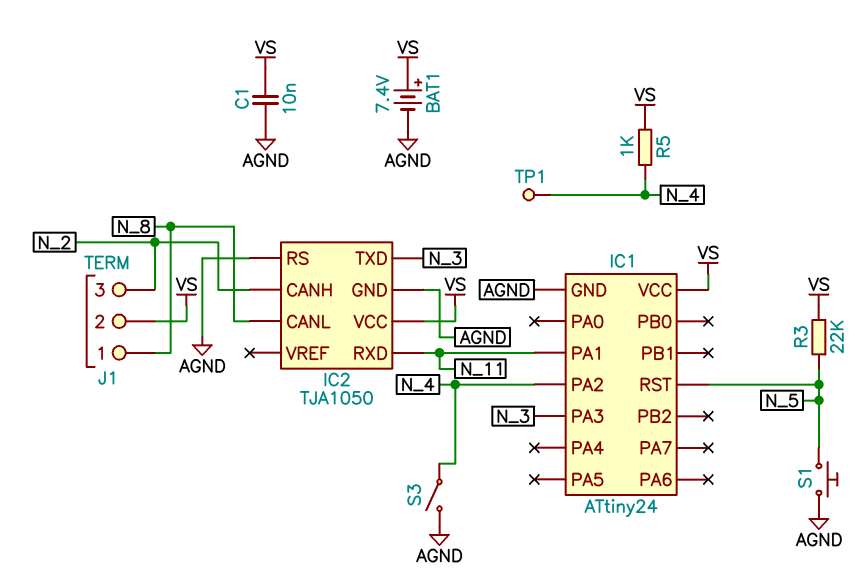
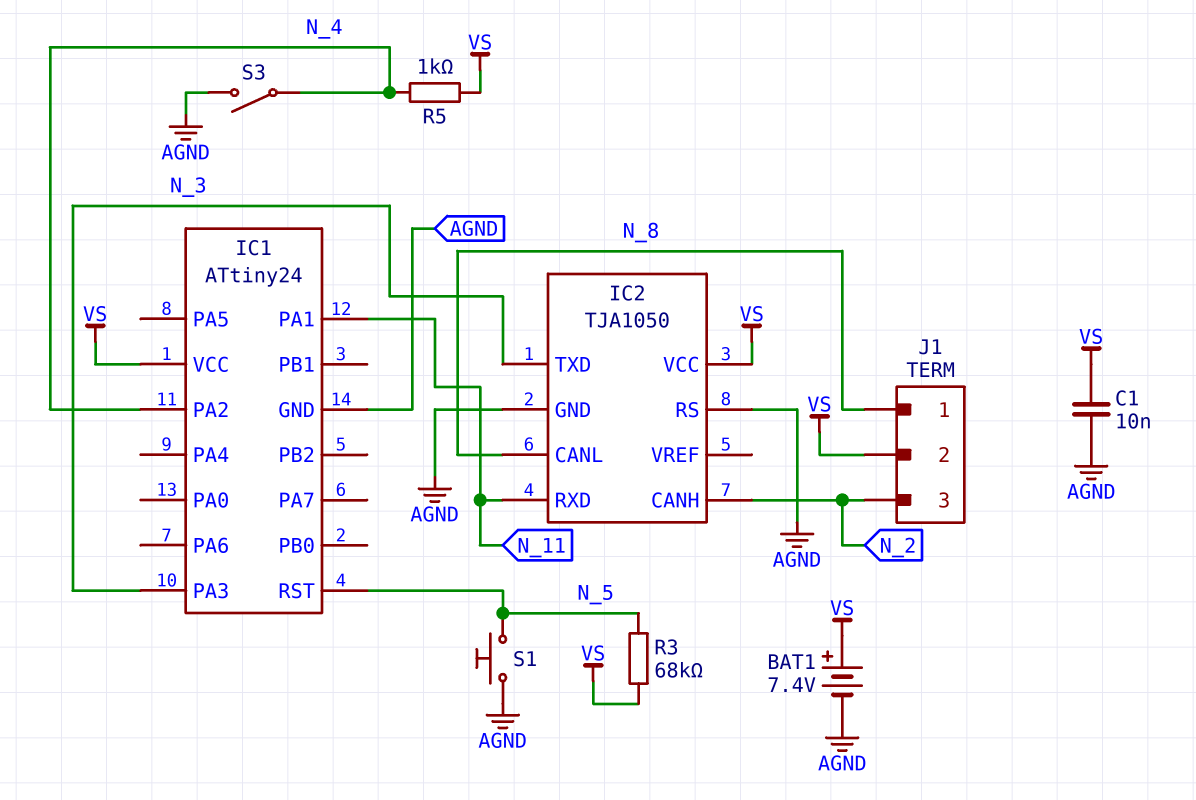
R3: 22k (N_5, VS) -> 68k (N_5, VS)
TP1: test point (N_4) -> none

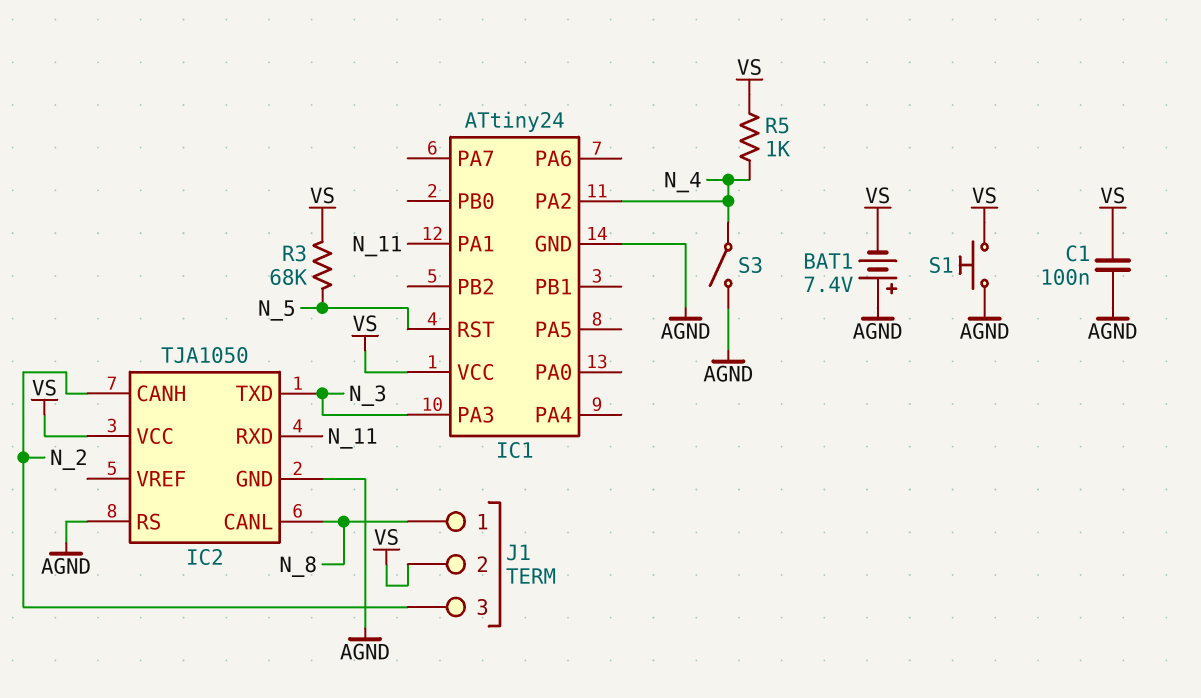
BAT1: 7.4V (plus VS, minus AGND) -> 7.4V (plus AGND, minus VS)
C1: 10nF (AGND, VS) -> 100nF (AGND, VS)
S1: button (AGND, N_5) -> button (AGND, VS)

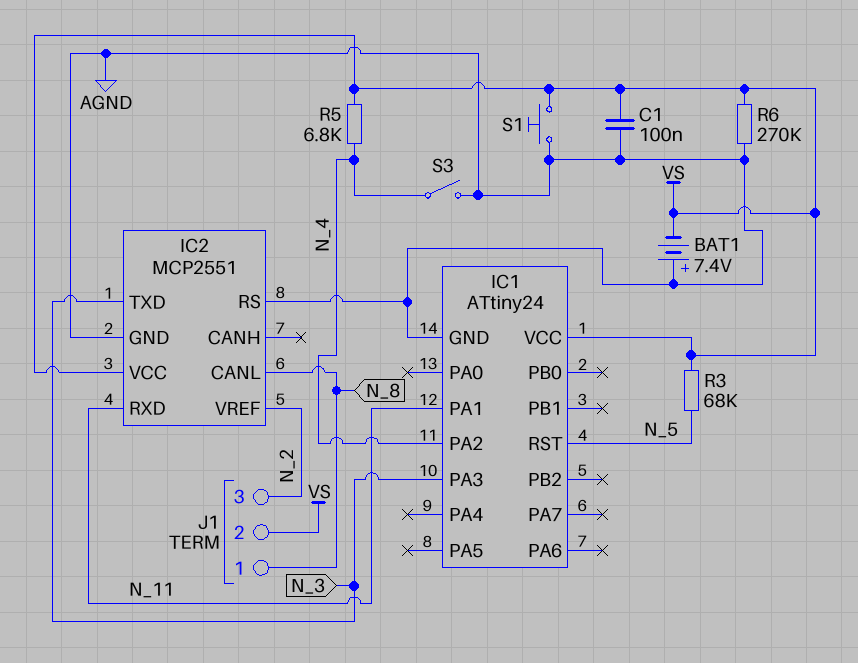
IC2: TJA1050 -> MCP2551
IC2 pin CANH: N_2 -> none
IC2 pin VREF: none -> N_2
R5: 1k (N_4, VS) -> 6.8k (N_4, VS)
R6: none -> 270k (AGND, VS)

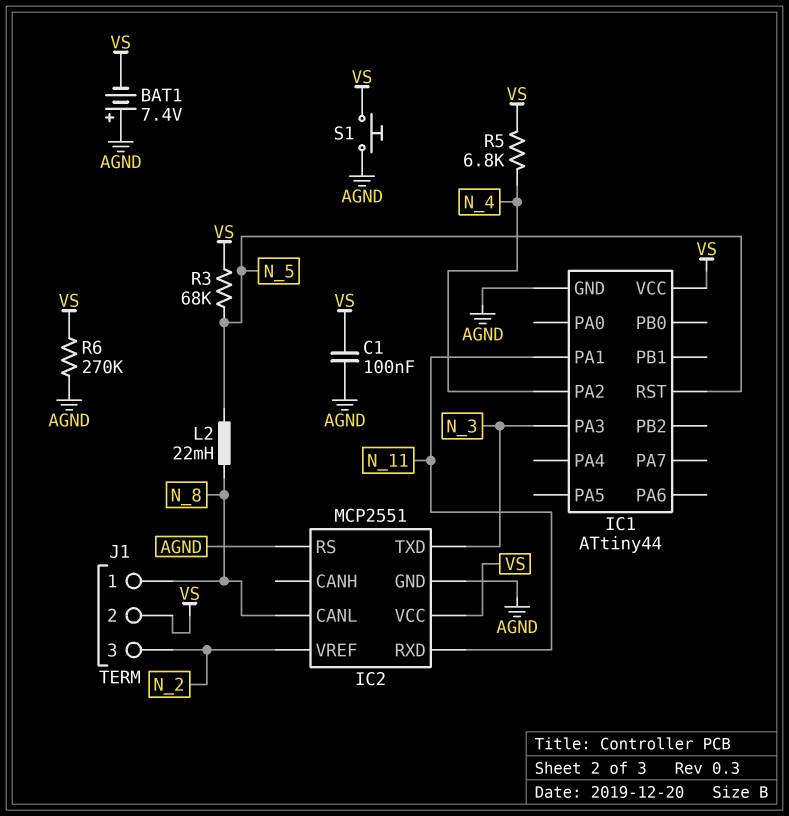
IC1: ATtiny24 -> ATtiny44
L2: none -> 22mH (N_5, N_8)
S3: switch (AGND, N_4) -> none

